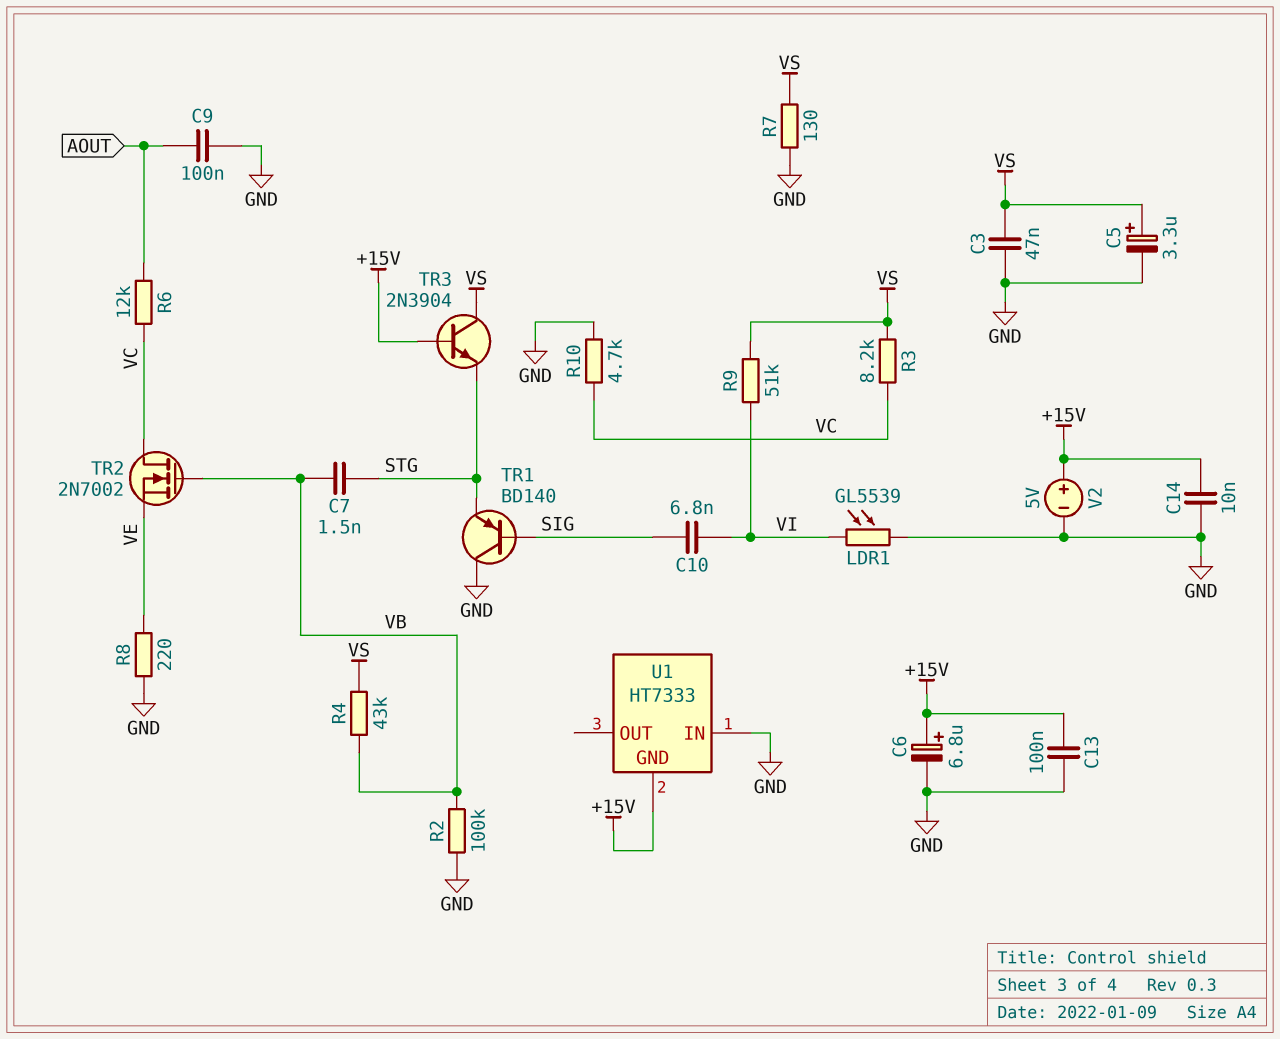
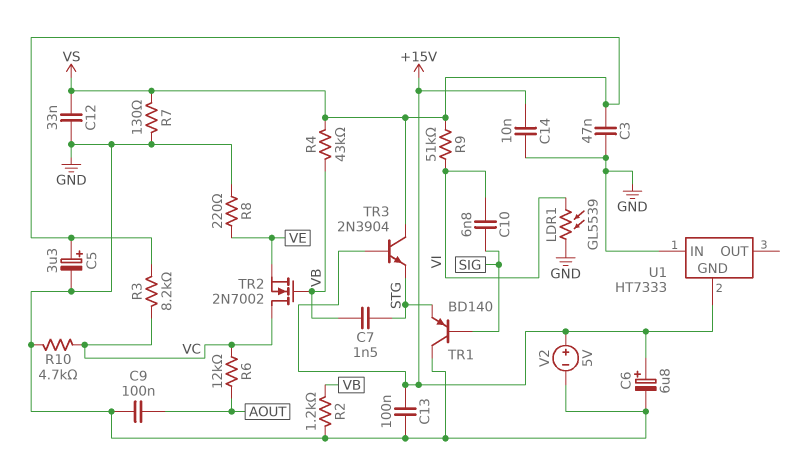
C12: none -> 33nF (GND, VS)
R2: 100k (GND, VB) -> 1.2k (GND, VB)

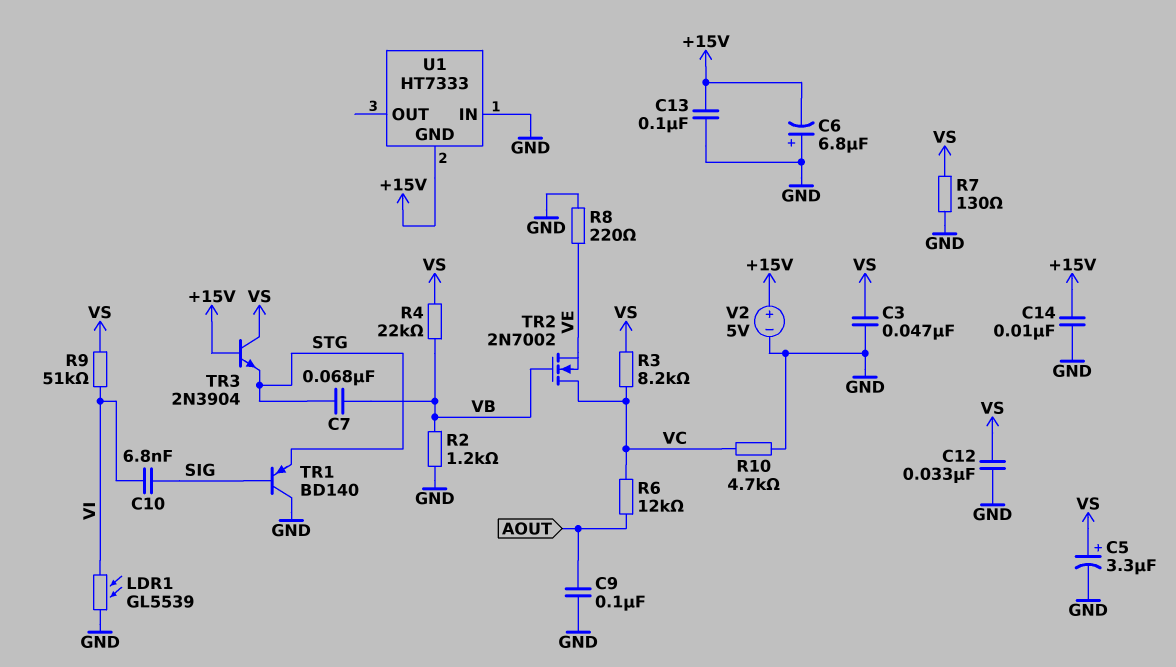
C6: 6.8uF (plus +15V, minus GND) -> 6.8uF (plus GND, minus +15V)
C7: 1.5nF (STG, VB) -> 68nF (STG, VB)
R4: 43k (VB, VS) -> 22k (VB, VS)

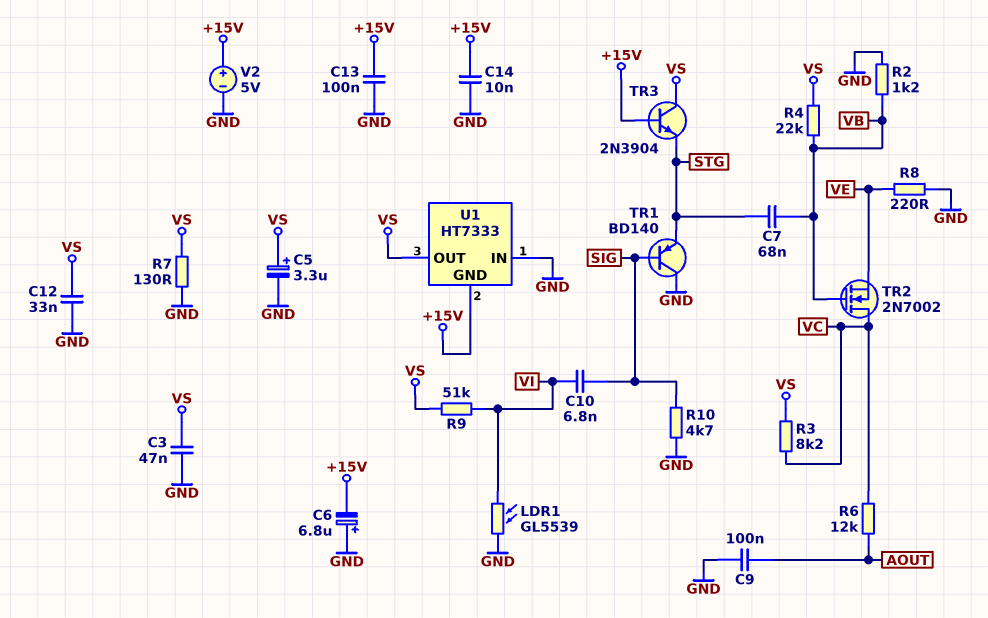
R10: 4.7k (GND, VC) -> 4.7k (GND, SIG)
U1 pin OUT: none -> VS

